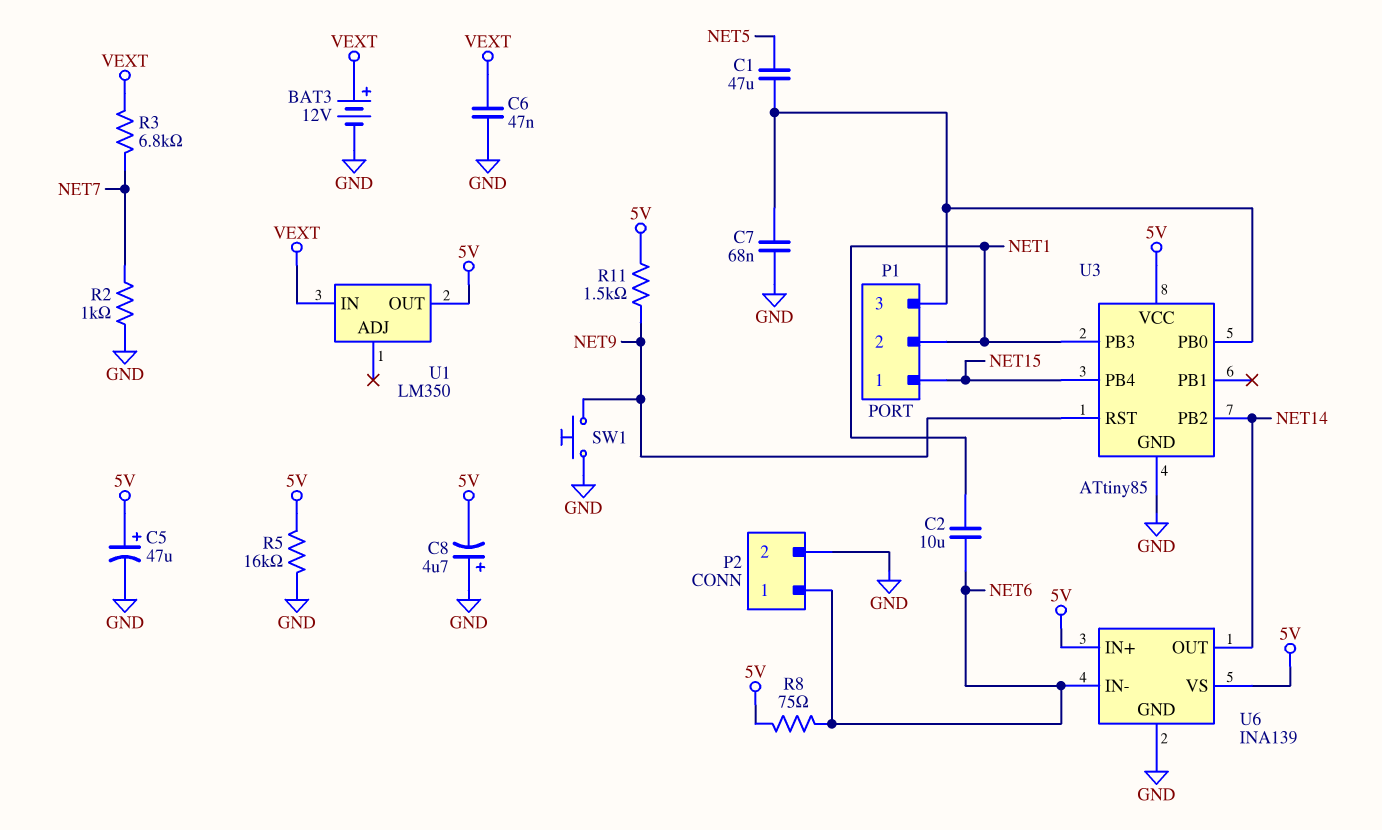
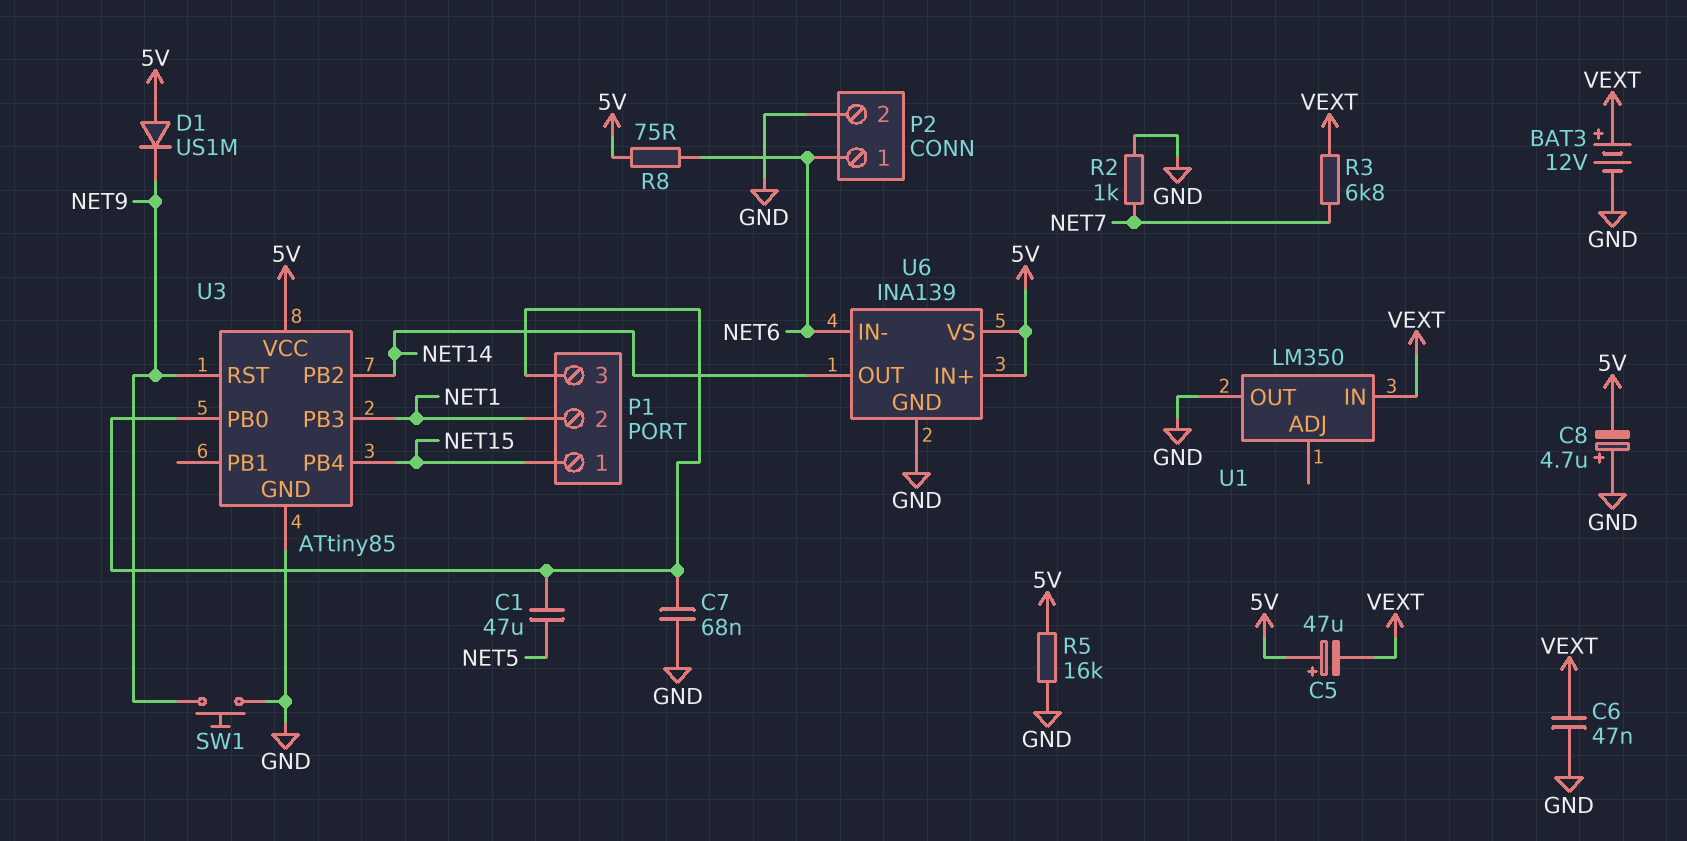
C2: 10uF (NET1, NET6) -> none
C5: 47uF (plus 5V, minus GND) -> 47uF (plus 5V, minus VEXT)
D1: none -> diode US1M (A 5V, K NET9)
R11: 1.5k (5V, NET9) -> none
U1 pin OUT: 5V -> GND

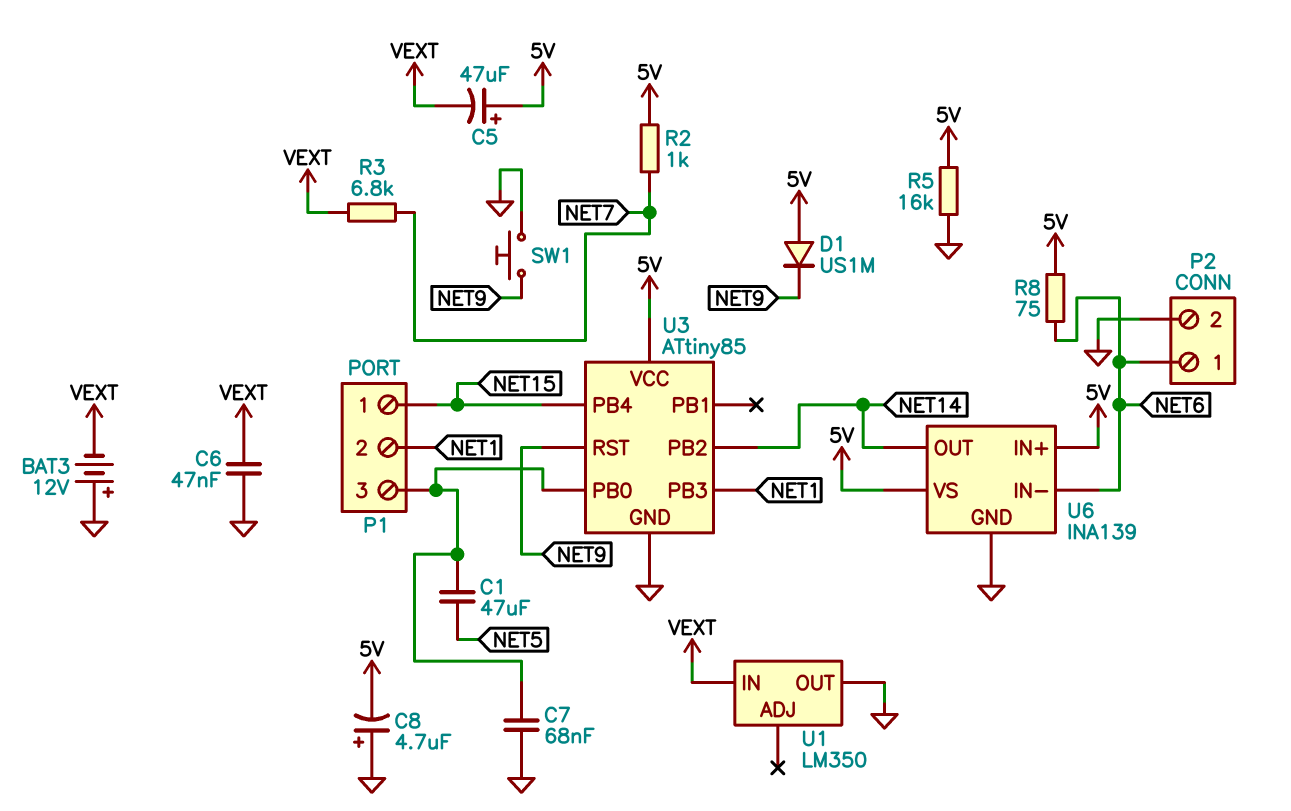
BAT3: 12V (plus VEXT, minus GND) -> 12V (plus GND, minus VEXT)
R2: 1k (GND, NET7) -> 1k (5V, NET7)

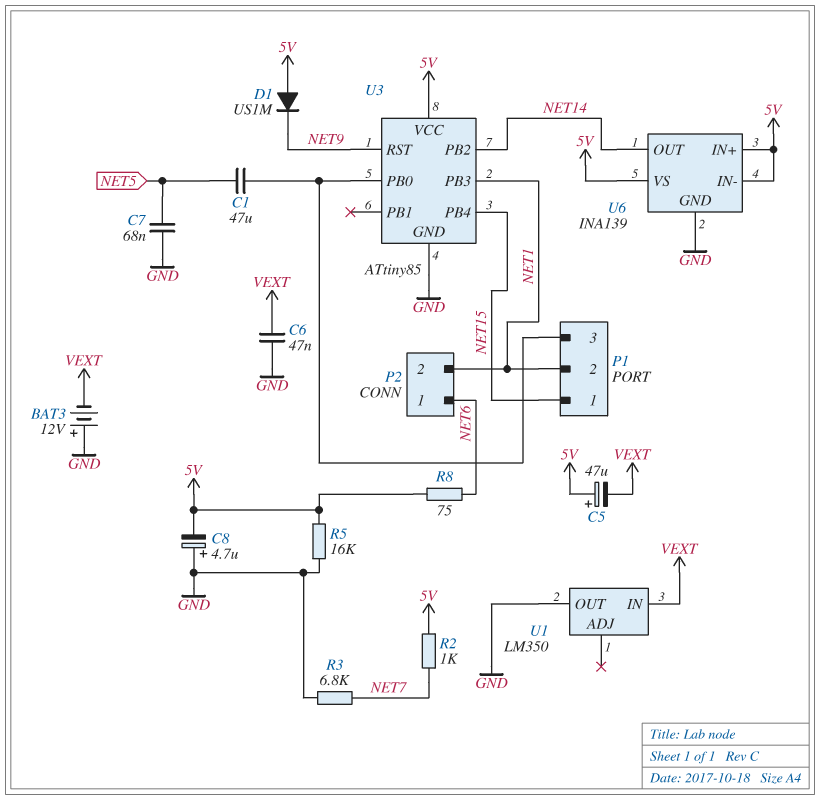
C7: 68nF (GND, P1/3) -> 68nF (GND, NET5)
P2 pin 2: GND -> NET1
R3: 6.8k (NET7, VEXT) -> 6.8k (GND, NET7)
SW1: button (GND, NET9) -> none
U6 pin IN-: NET6 -> 5V

